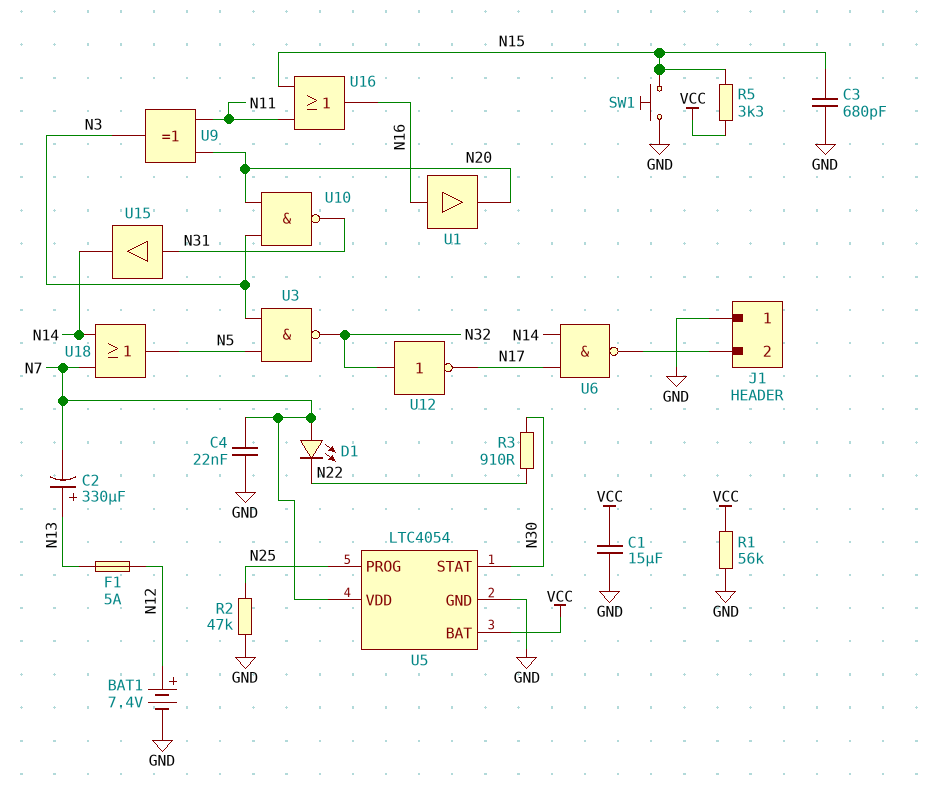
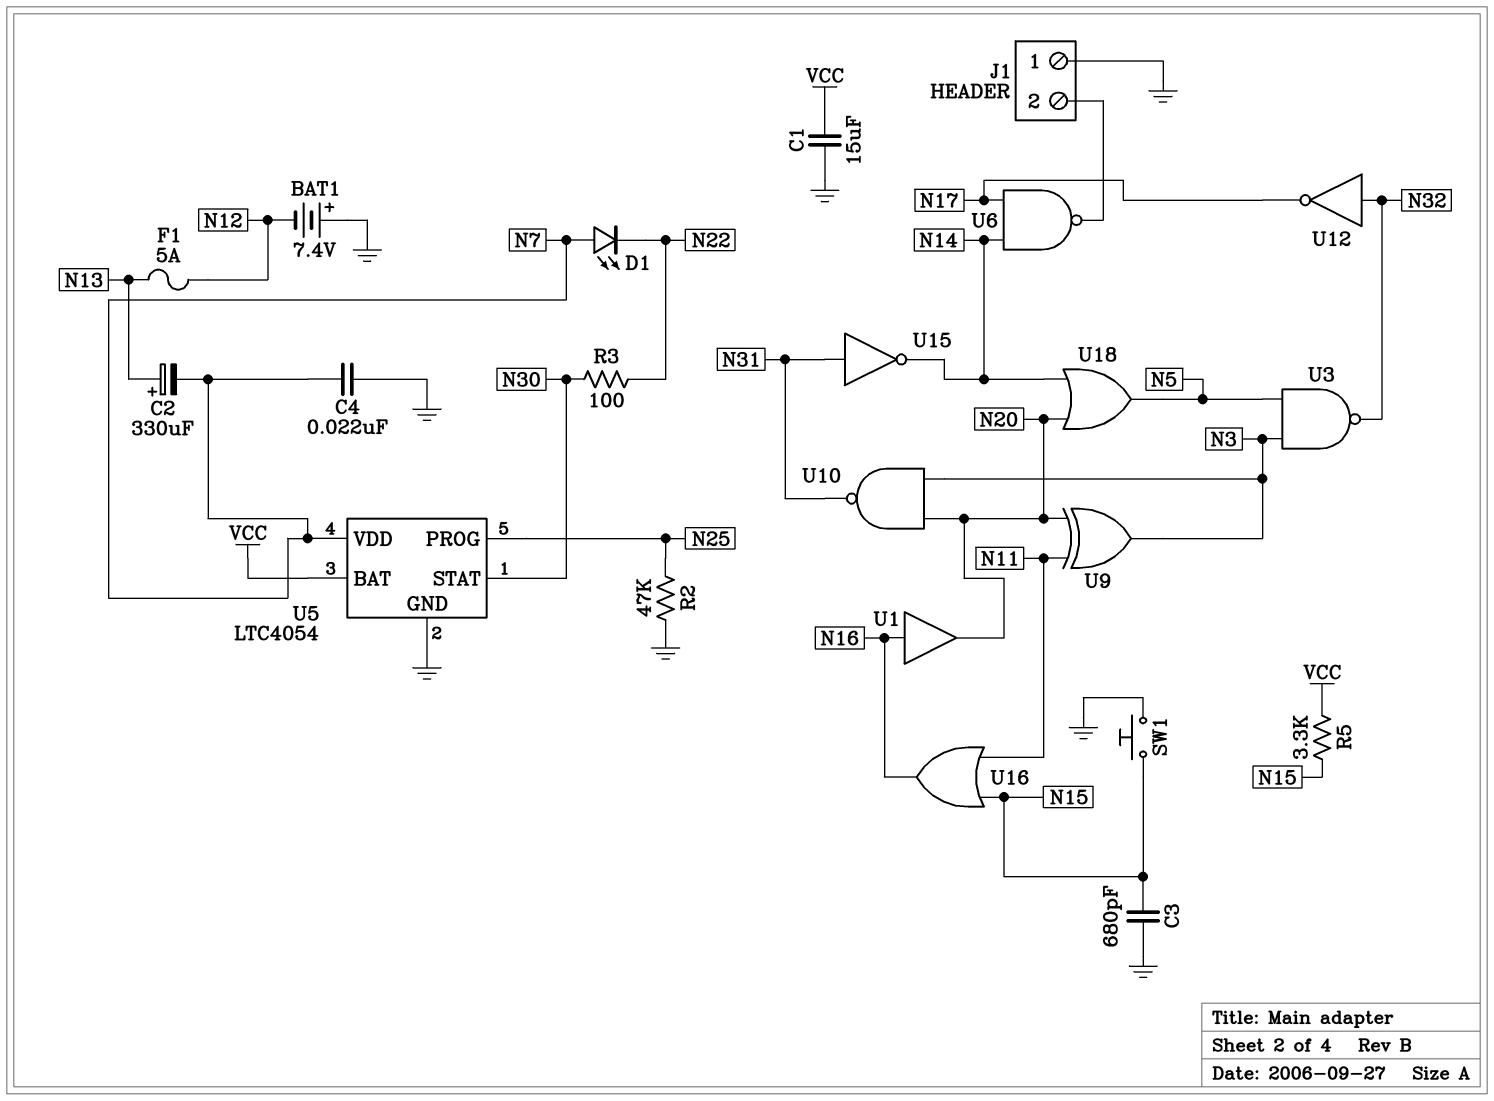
BAT1: 7.4V (plus N12, minus GND) -> 7.4V (plus GND, minus N12)
R1: 56k (GND, VCC) -> none
R3: 910 (N22, N30) -> 100 (N22, N30)
U15: buffer (in N31, out N14) -> NOT (in N31, out N14)
U18: OR (in N7, in N14, out N5) -> OR (in N14, in N20, out N5)

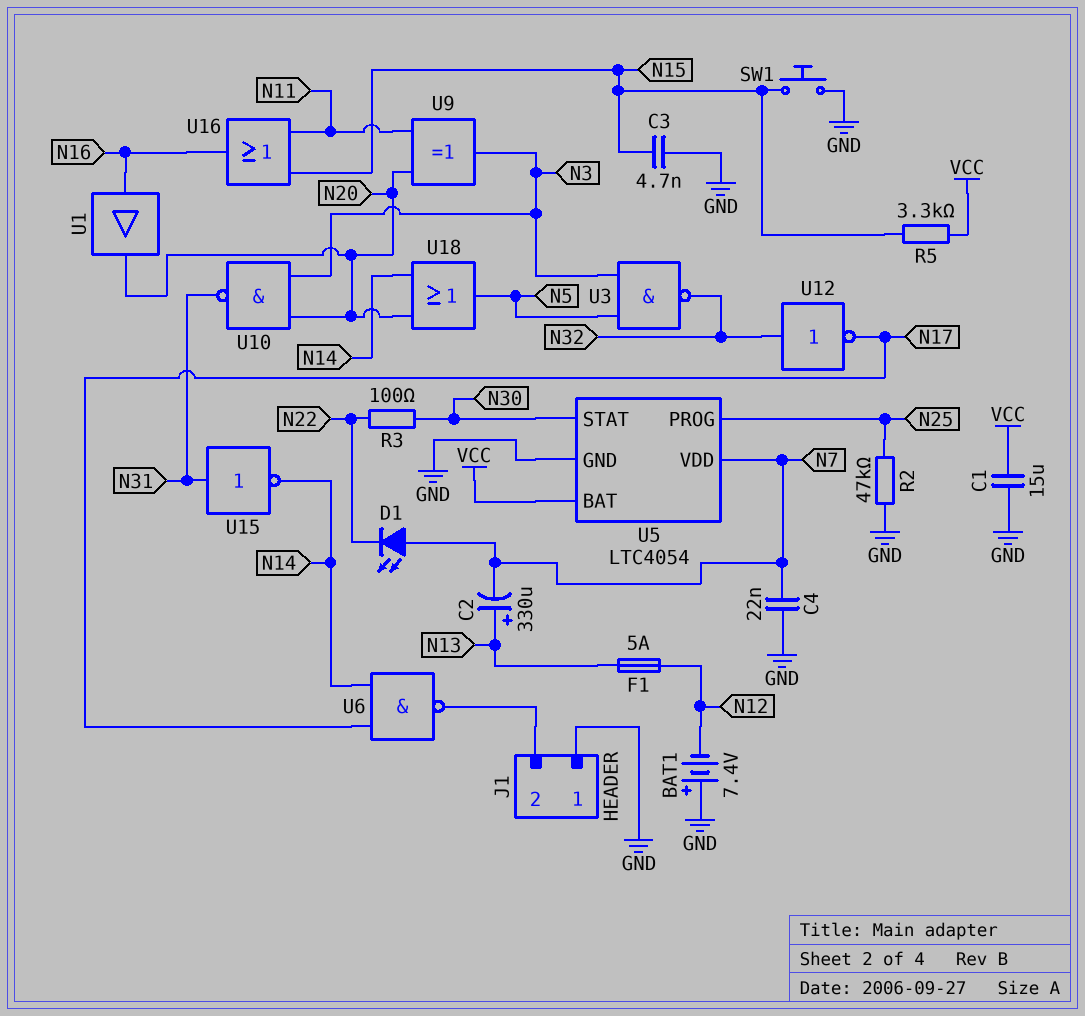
C3: 680pF (GND, N15) -> 4.7nF (GND, N15)

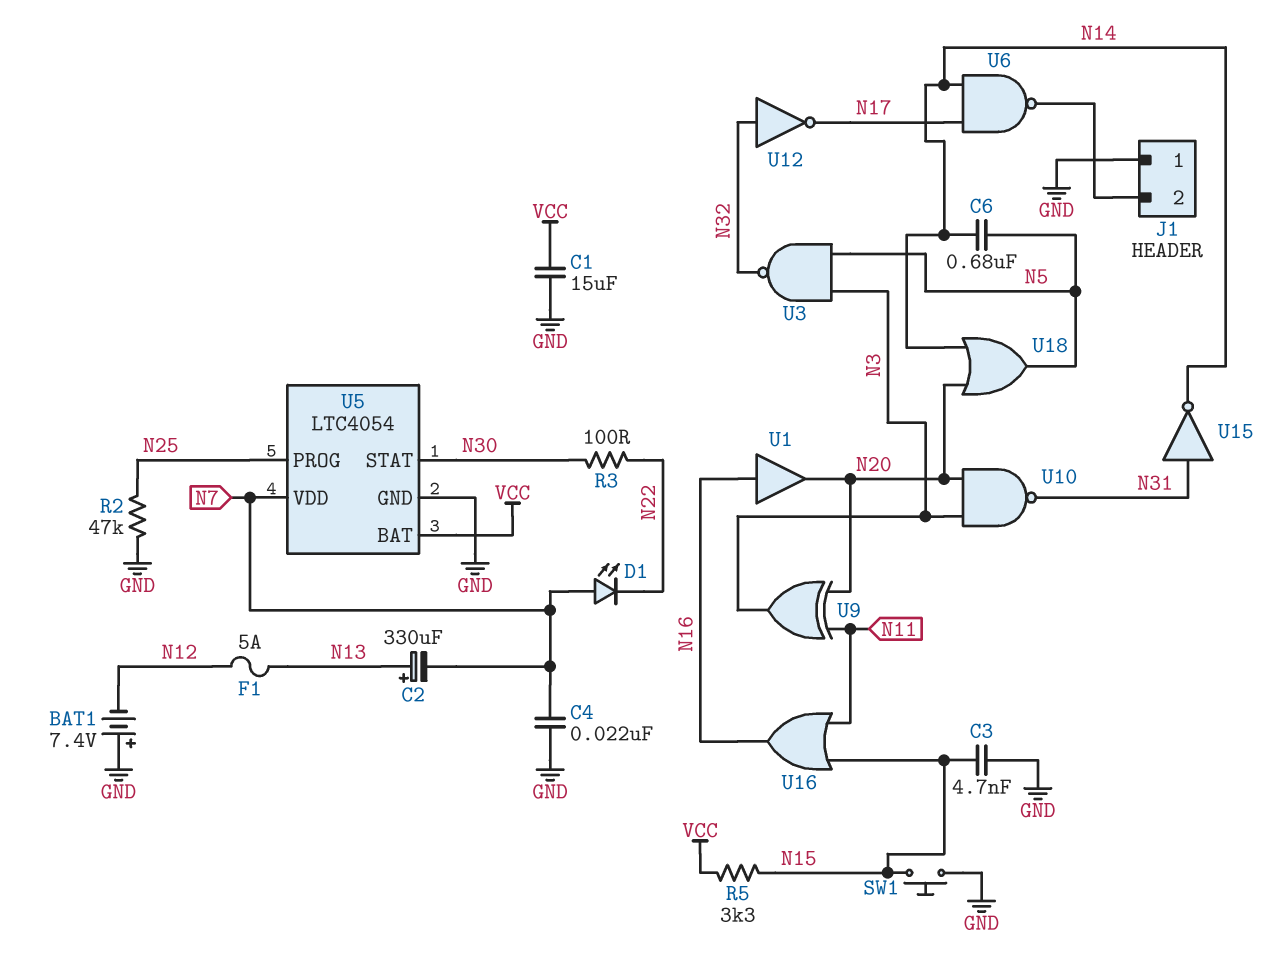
C6: none -> 680nF (N5, N14)

